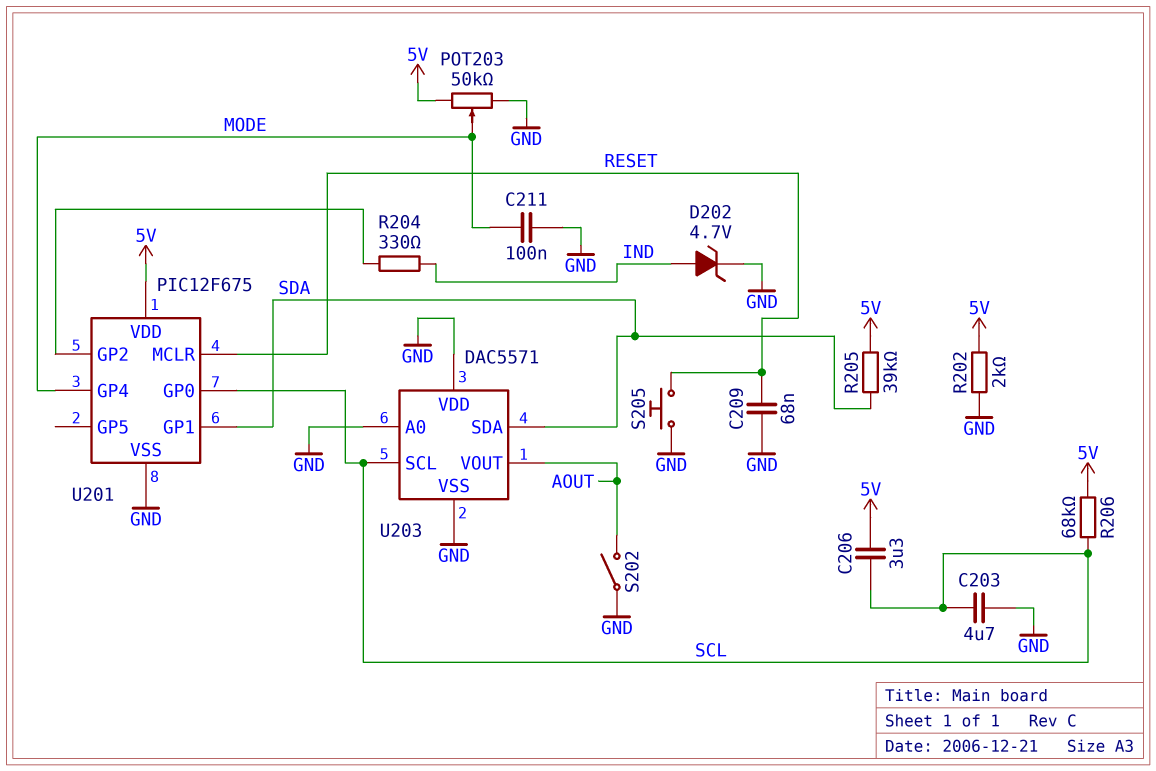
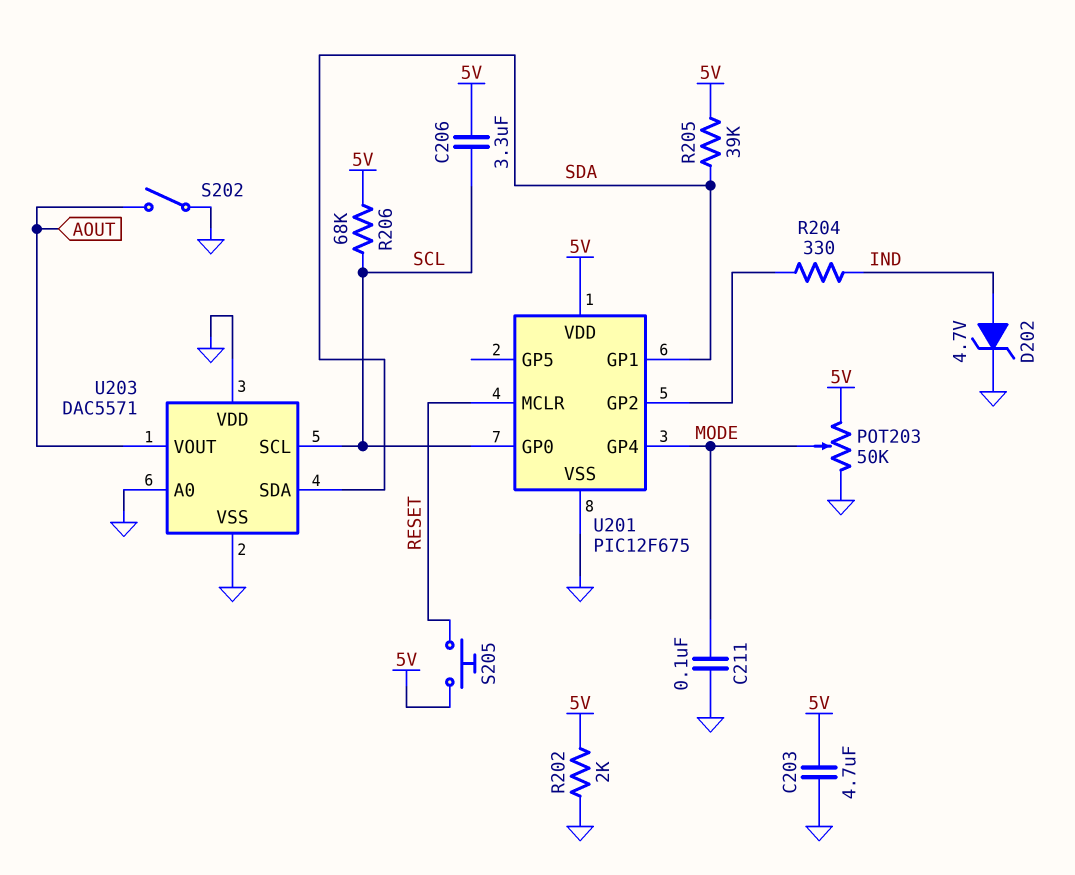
C203: 4.7uF (GND, SCL) -> 4.7uF (5V, GND)
C209: 68nF (GND, RESET) -> none
S205: button (GND, RESET) -> button (5V, RESET)

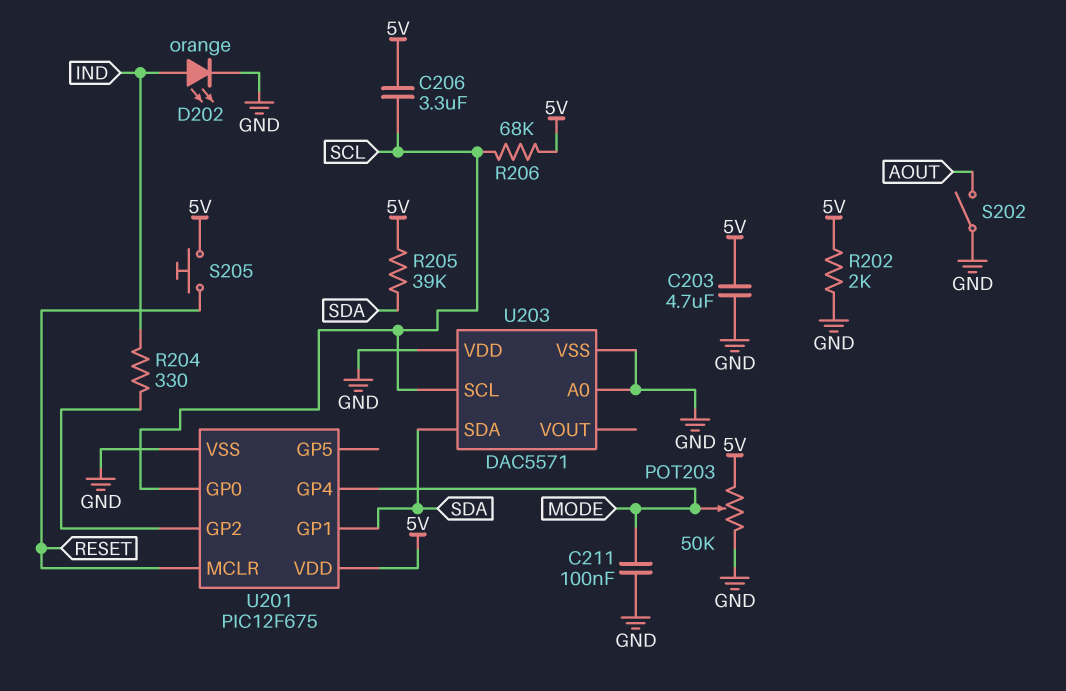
D202: zener 4.7V (A IND, K GND) -> LED orange (A IND, K GND)
U203 pin VOUT: AOUT -> none

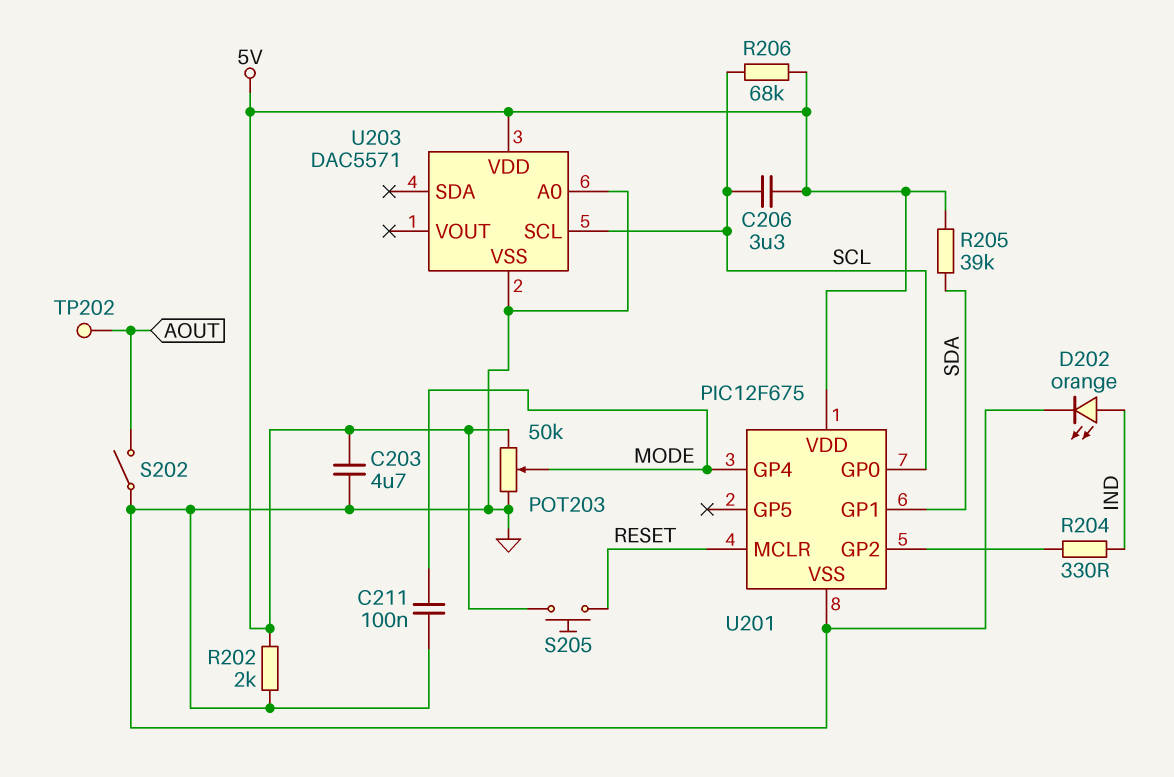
TP202: none -> test point (AOUT)
U203 pin SDA: SDA -> none
U203 pin VDD: GND -> 5V

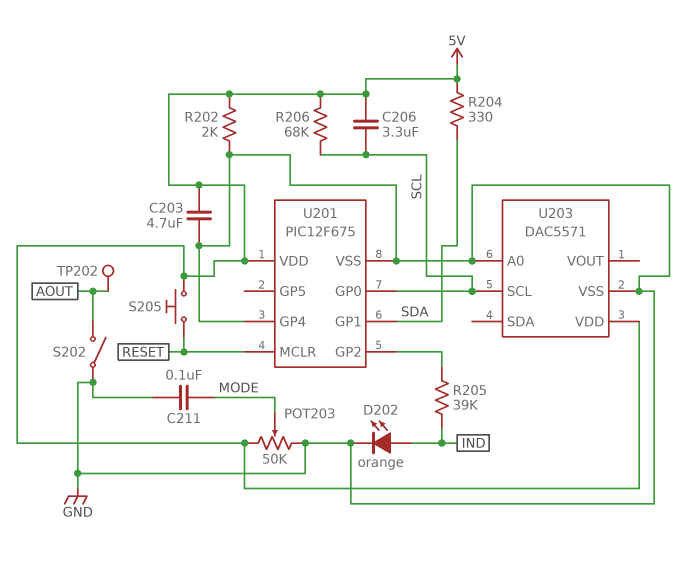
R204: 330 (IND, U201/GP2) -> 330 (5V, SDA)
R205: 39k (5V, SDA) -> 39k (IND, U201/GP2)
U201 pin GP4: MODE -> GND

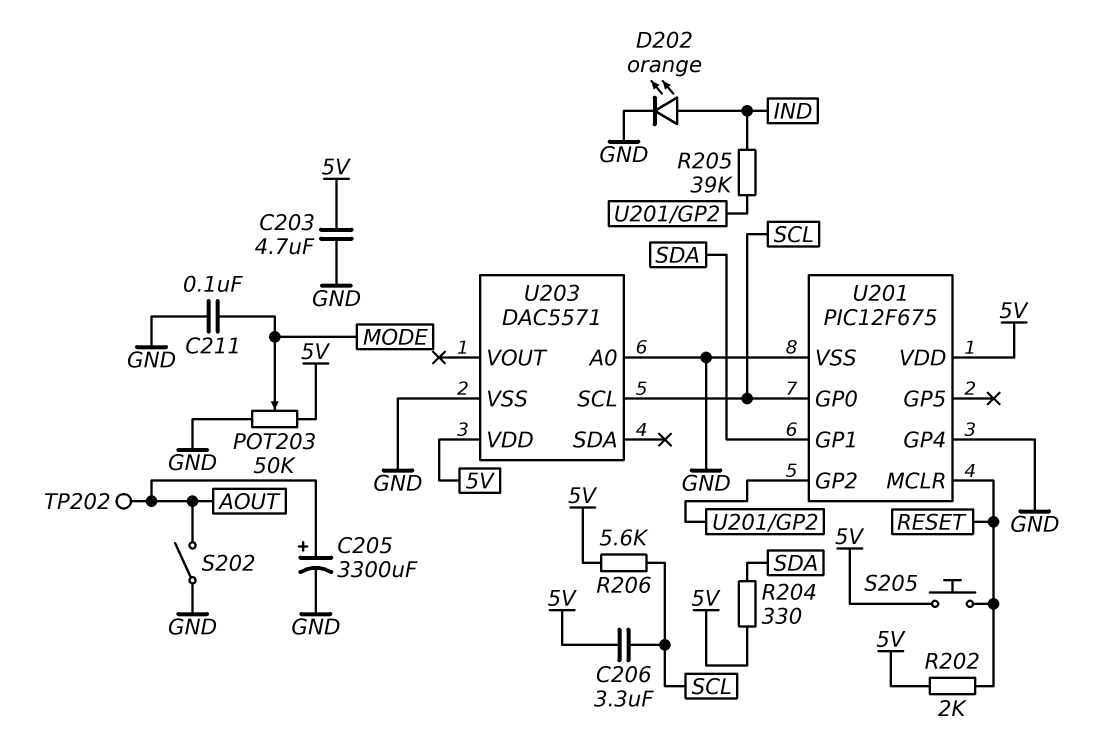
C205: none -> 3300uF (plus AOUT, minus GND)
R202: 2k (5V, GND) -> 2k (5V, RESET)
R206: 68k (5V, SCL) -> 5.6k (5V, SCL)

